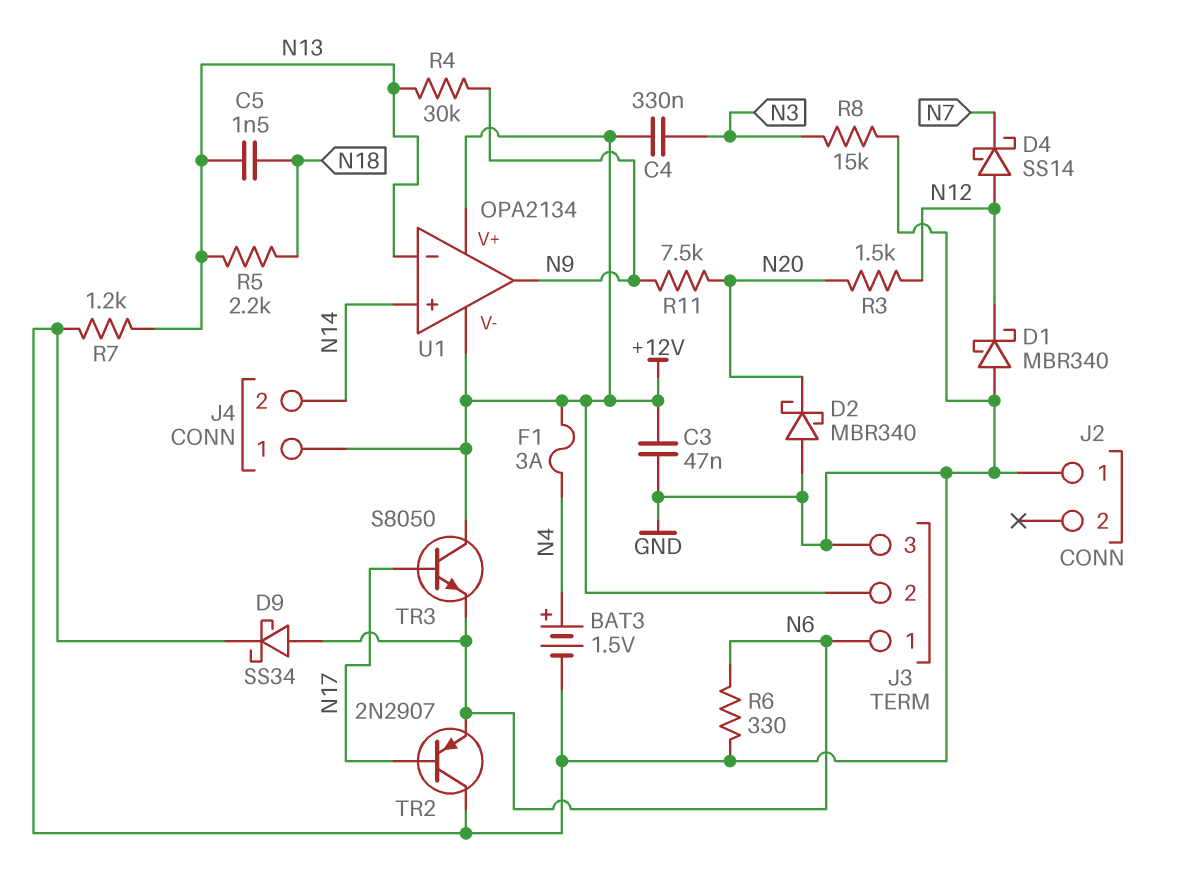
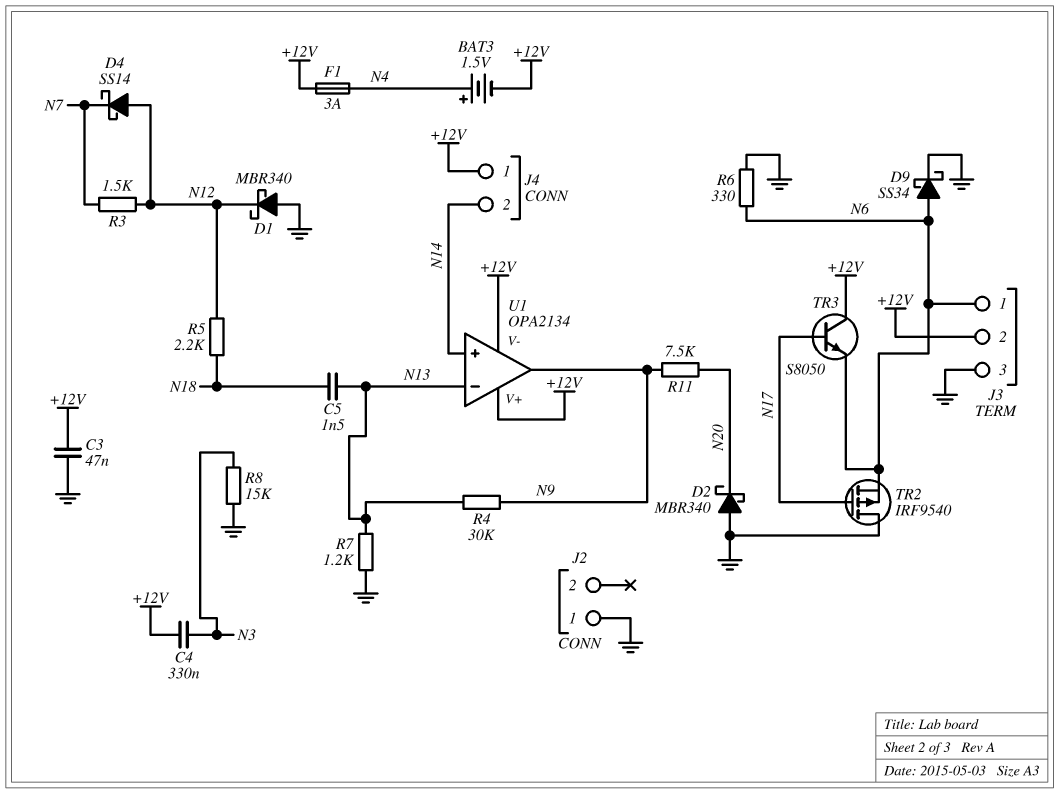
BAT3: 1.5V (plus N4, minus GND) -> 1.5V (plus N4, minus +12V)
R3: 1.5k (N12, N20) -> 1.5k (N7, N12)
R5: 2.2k (N13, N18) -> 2.2k (N12, N18)
TR2: PNP 2N2907 (B N17, C GND, E N6) -> PMOS IRF9540 (G N17, D GND, S N6)

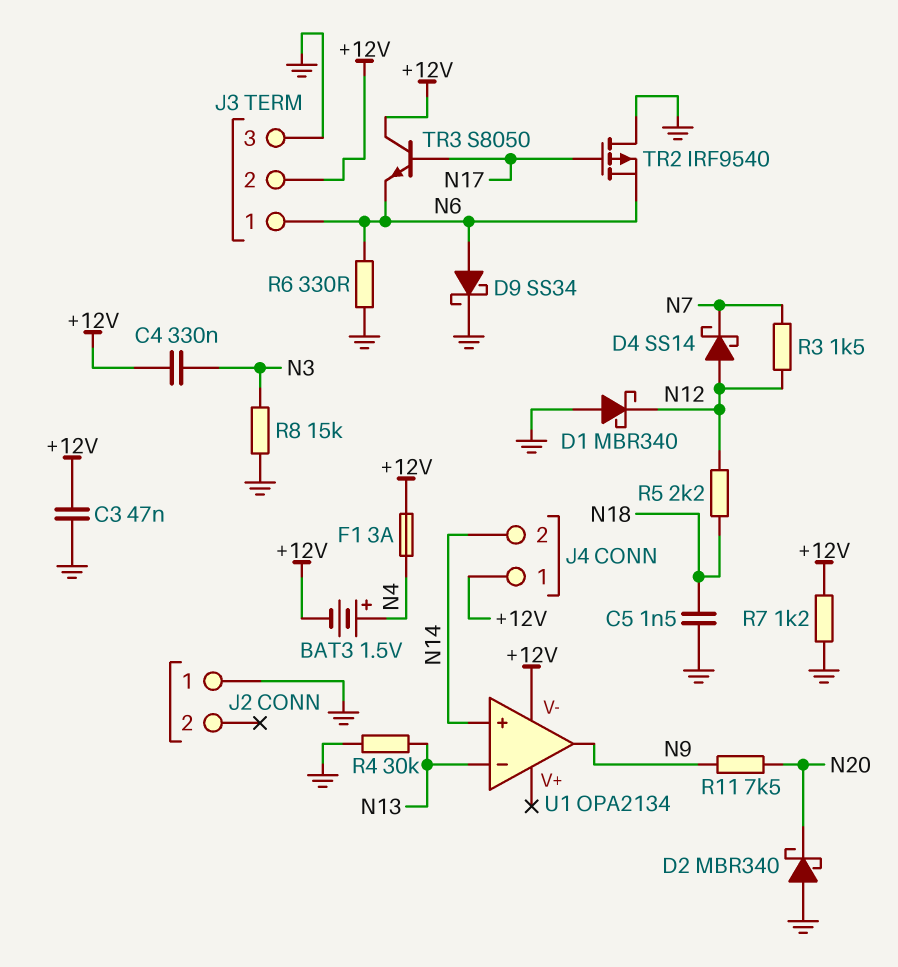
C5: 1.5nF (N13, N18) -> 1.5nF (GND, N18)
R4: 30k (N9, N13) -> 30k (GND, N13)
R7: 1.2k (GND, N13) -> 1.2k (+12V, GND)
U1 pin V+: +12V -> none

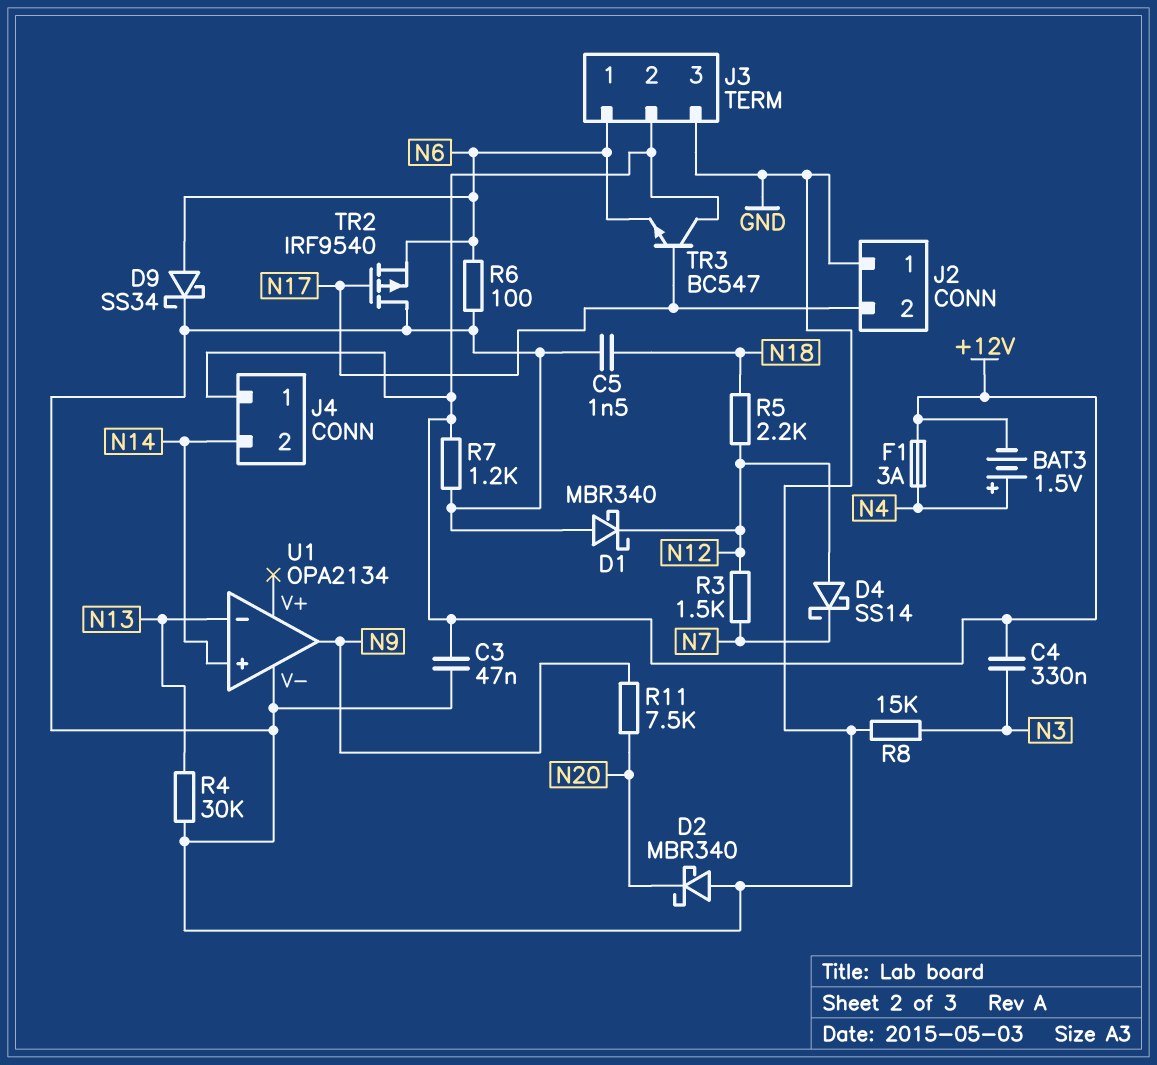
J2 pin 2: none -> N17
R6: 330 (GND, N6) -> 100 (GND, N6)
TR3: NPN S8050 (B N17, C +12V, E N6) -> NPN BC547 (B N17, C +12V, E N6)
U1 pin V-: +12V -> GND

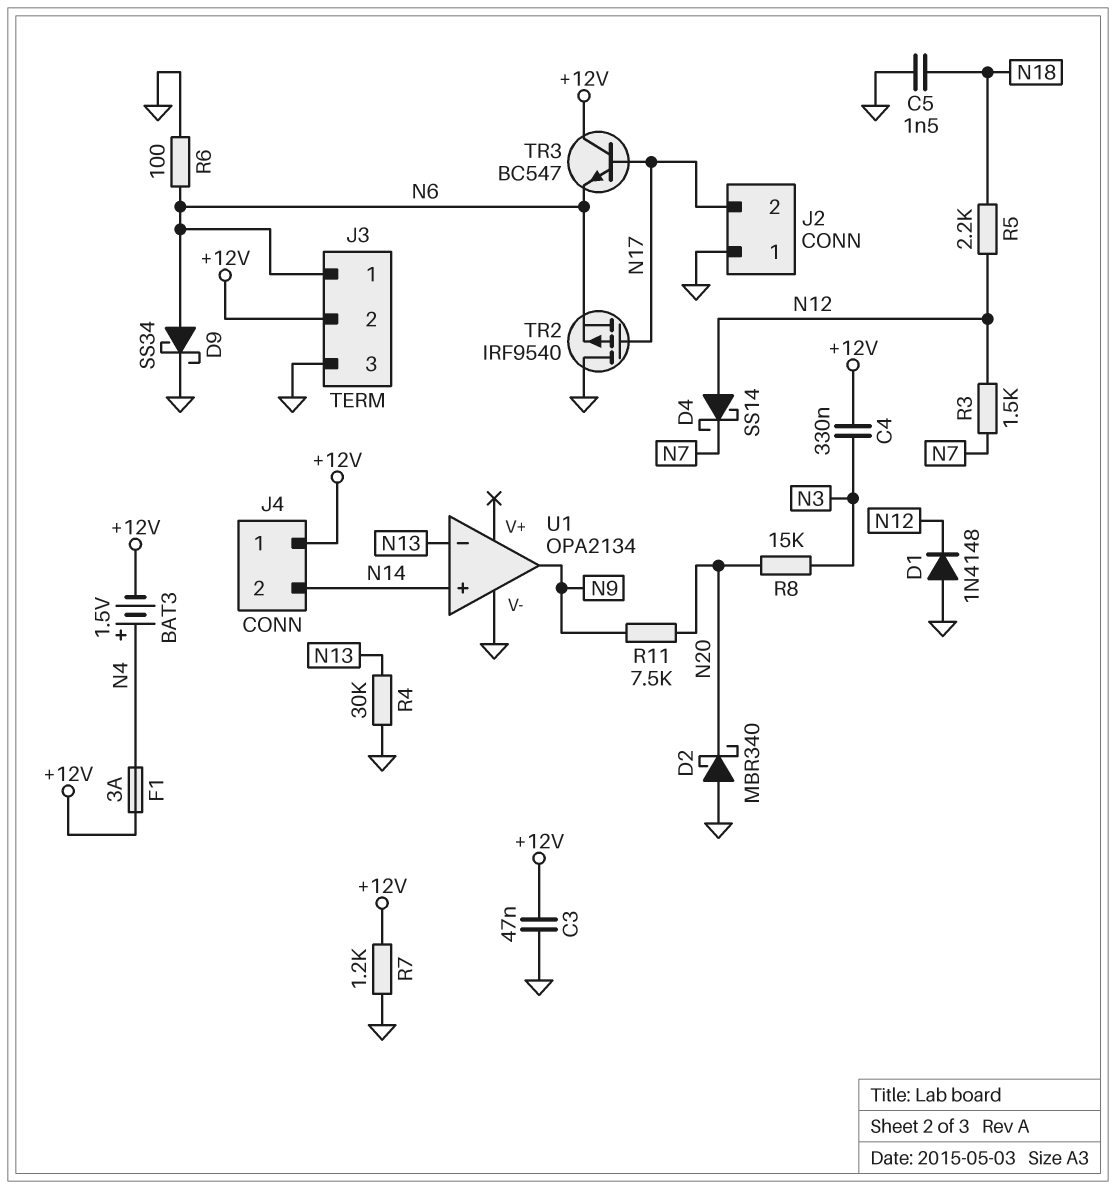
D1: schottky MBR340 (A GND, K N12) -> diode 1N4148 (A GND, K N12)
R8: 15k (GND, N3) -> 15k (N3, N20)

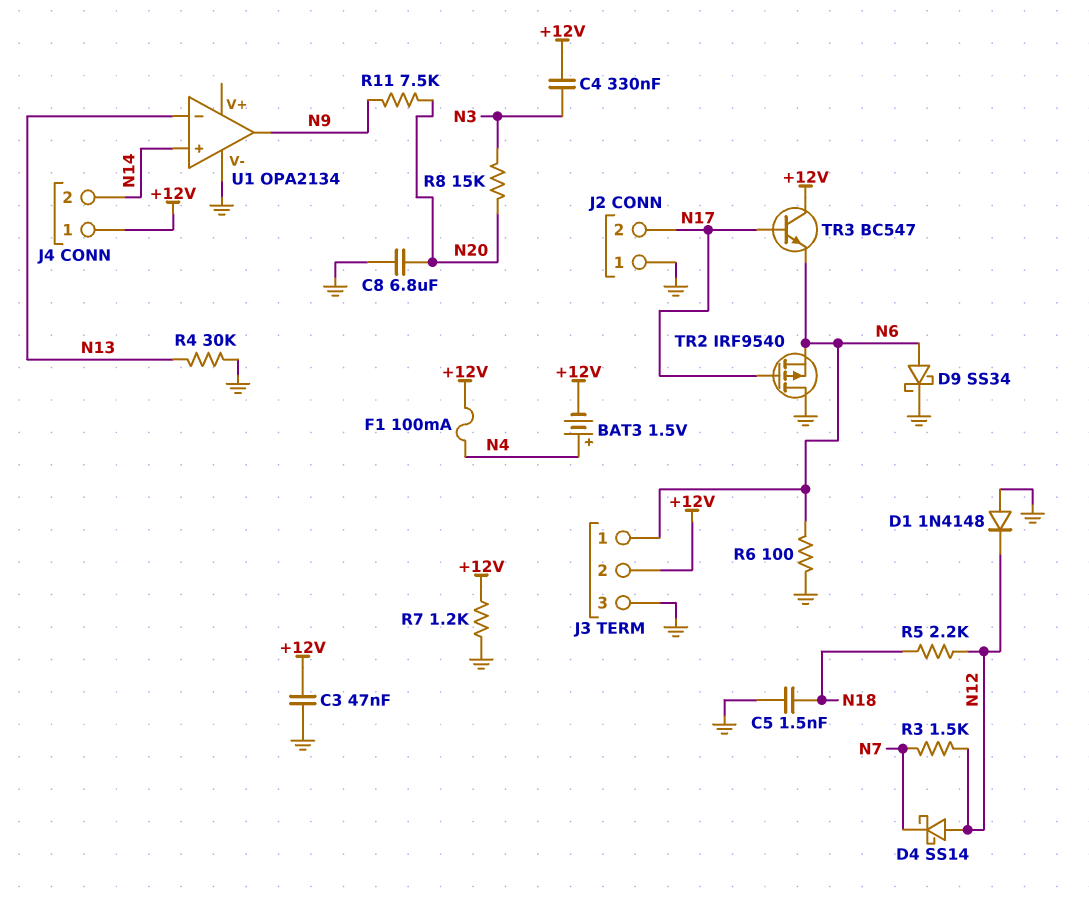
C8: none -> 6.8uF (GND, N20)
D2: schottky MBR340 (A GND, K N20) -> none
F1: 3A (+12V, N4) -> 100mA (+12V, N4)

